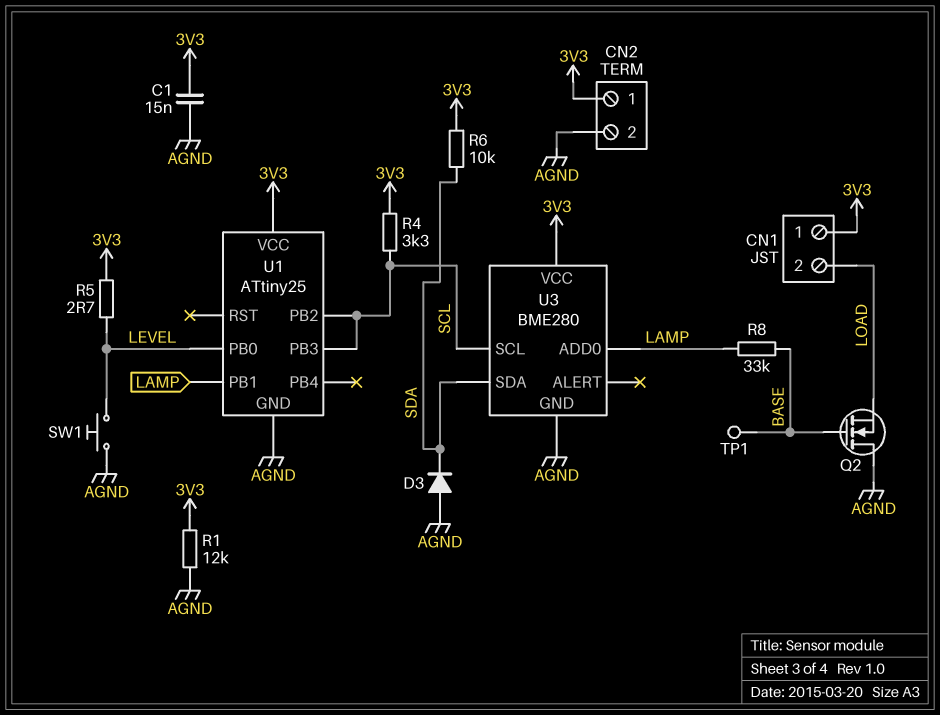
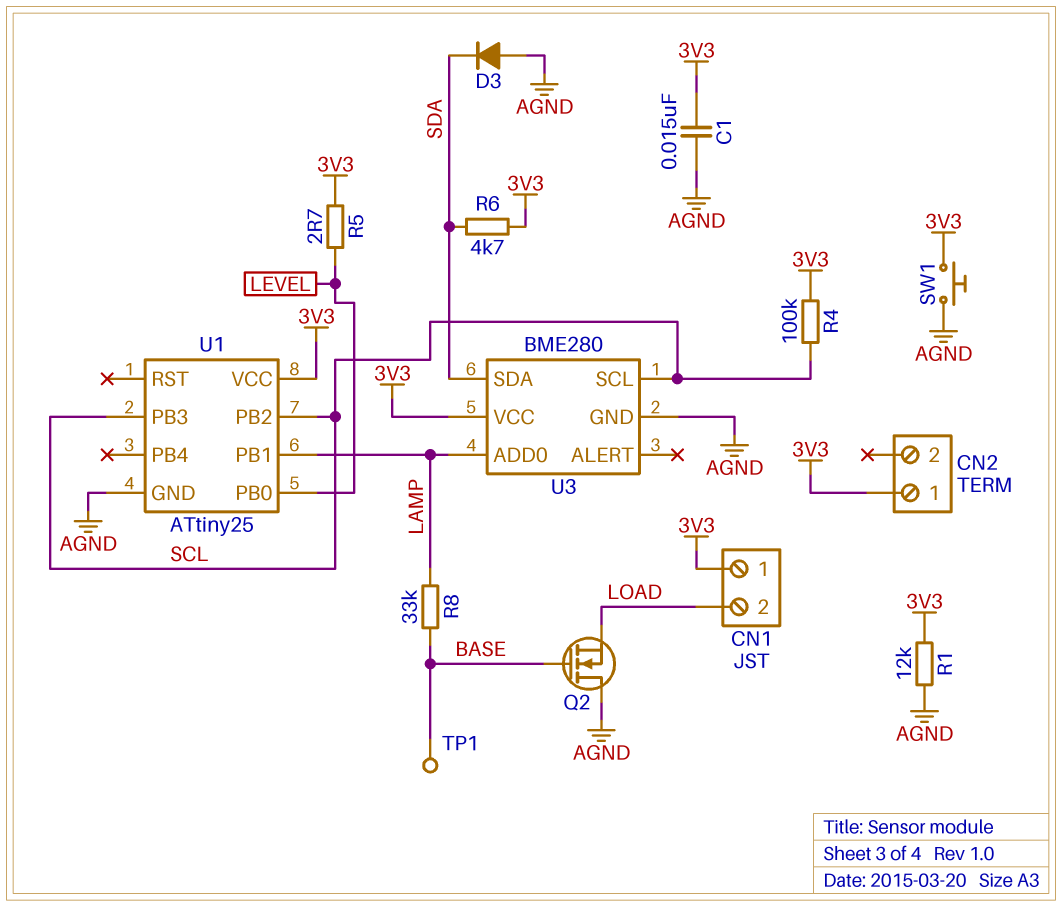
CN2 pin 2: AGND -> none
R4: 3.3k (3V3, SCL) -> 100k (3V3, SCL)
R6: 10k (3V3, SDA) -> 4.7k (3V3, SDA)
SW1: button (AGND, LEVEL) -> button (3V3, AGND)

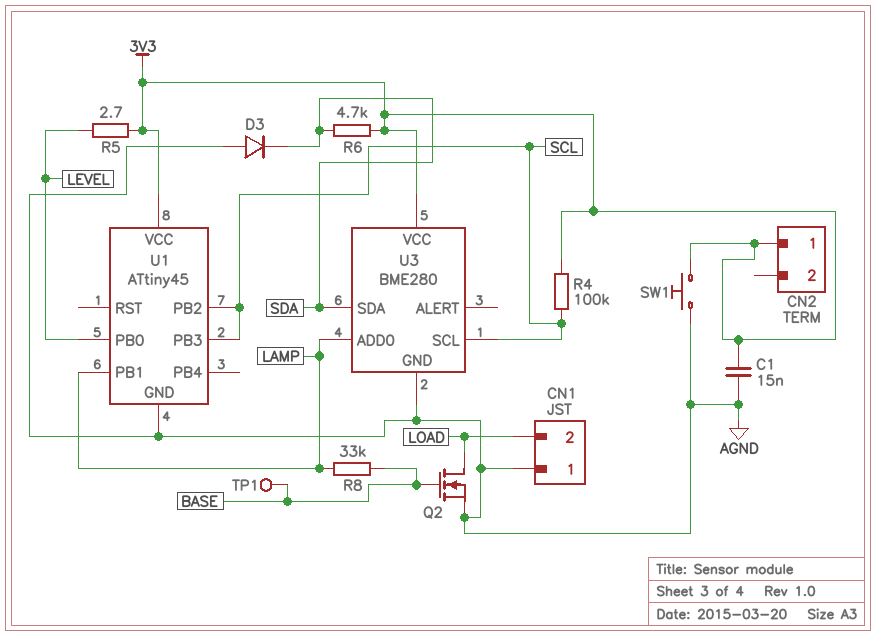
CN1 pin 1: 3V3 -> AGND
Q2: NMOS (G BASE, D AGND, S LOAD) -> NMOS (G BASE, D LOAD, S AGND)
R1: 12k (3V3, AGND) -> none
U1: ATtiny25 -> ATtiny45

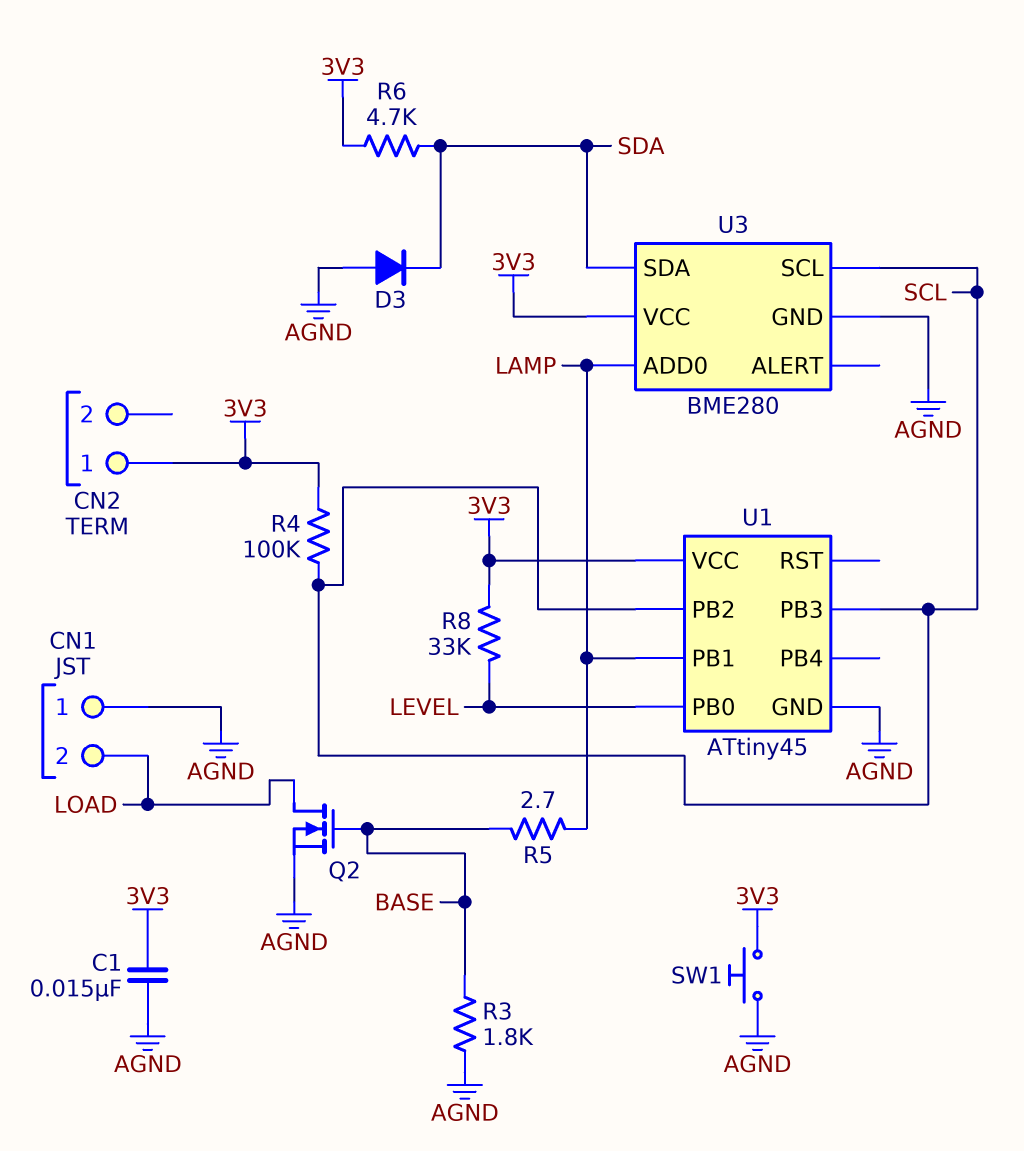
R3: none -> 1.8k (AGND, BASE)
R5: 2.7 (3V3, LEVEL) -> 2.7 (BASE, LAMP)
R8: 33k (BASE, LAMP) -> 33k (3V3, LEVEL)
TP1: test point (BASE) -> none

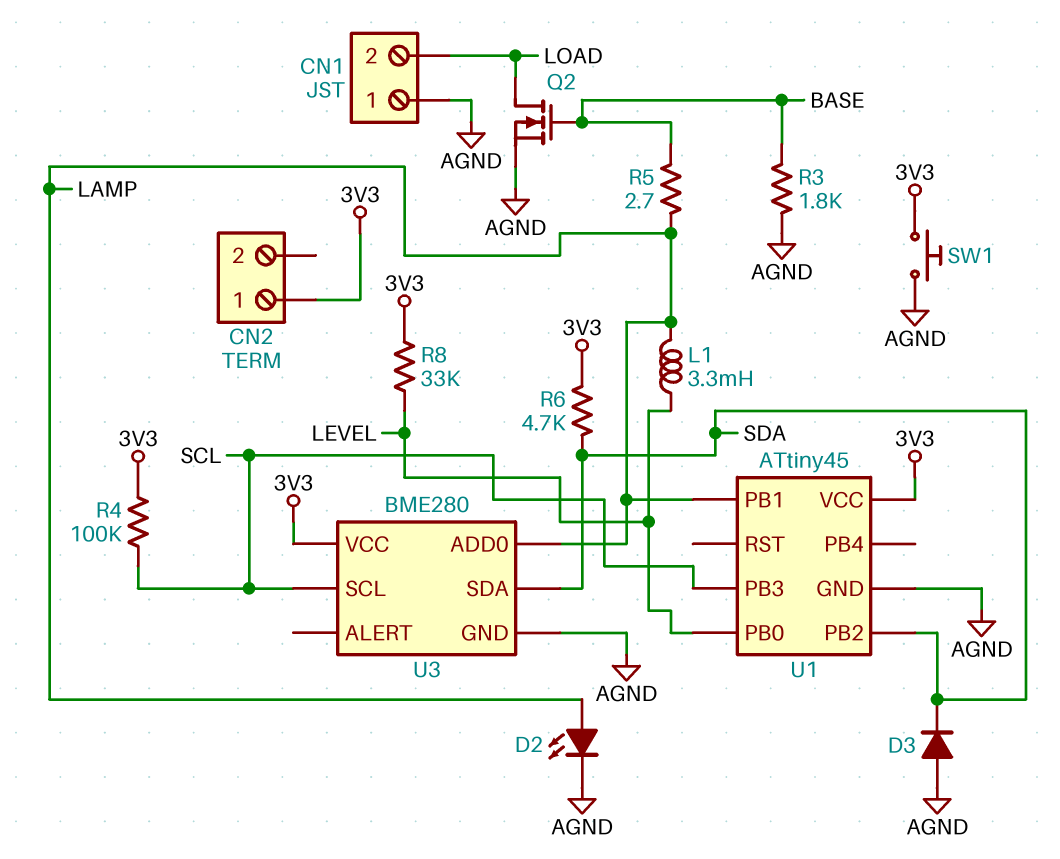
C1: 15nF (3V3, AGND) -> none
D2: none -> LED (A LAMP, K AGND)
L1: none -> 3.3mH (LAMP, LEVEL)
U1 pin PB2: SCL -> SDA

